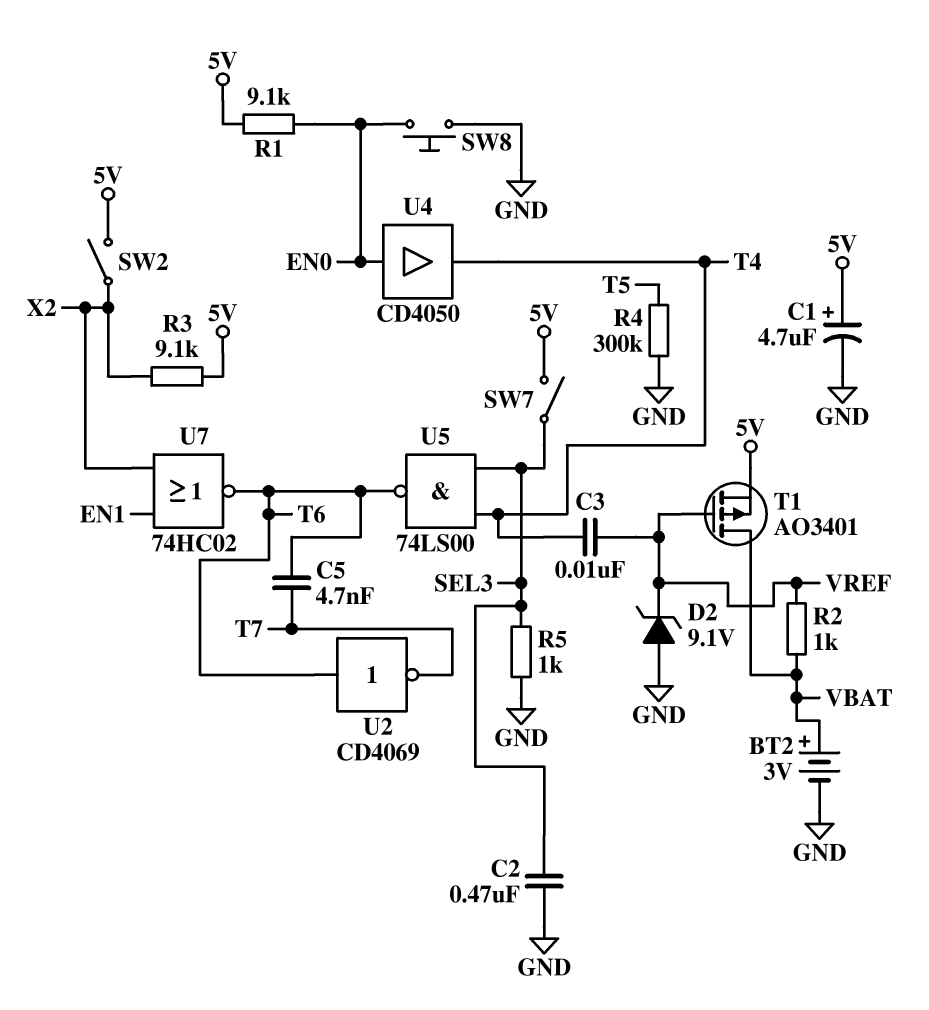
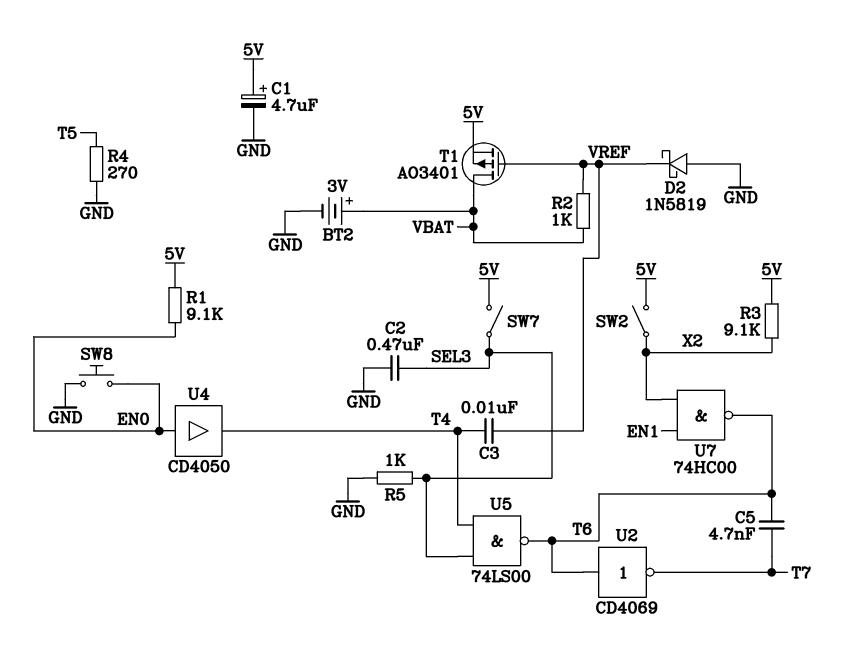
D2: zener 9.1V (A GND, K VREF) -> schottky 1N5819 (A GND, K VREF)
R4: 300k (GND, T5) -> 270 (GND, T5)
U7: NOR 74HC02 (in EN1, in X2, out T6) -> NAND 74HC00 (in EN1, in X2, out T6)

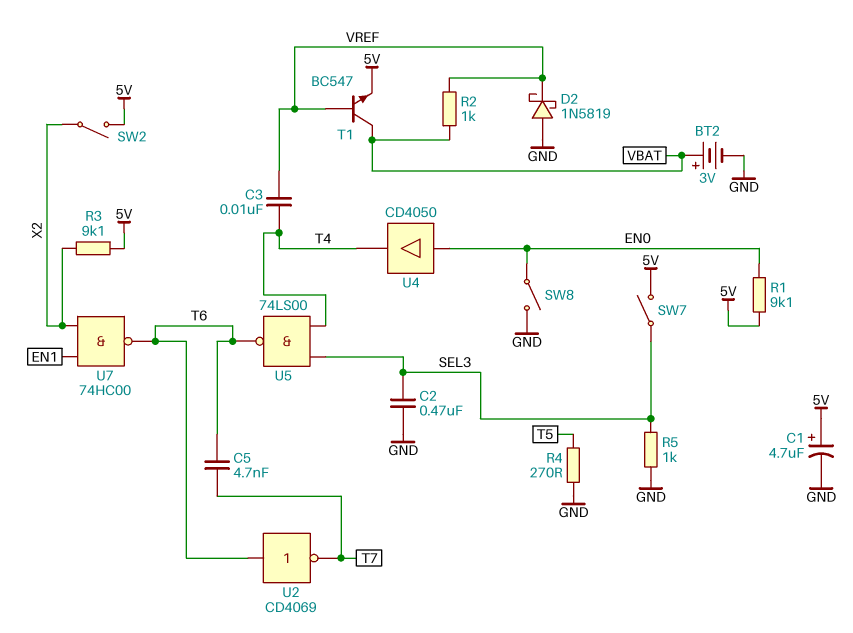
SW8: button (EN0, GND) -> switch (EN0, GND)
T1: PMOS AO3401 (G VREF, D VBAT, S 5V) -> NPN BC547 (B VREF, C VBAT, E 5V)

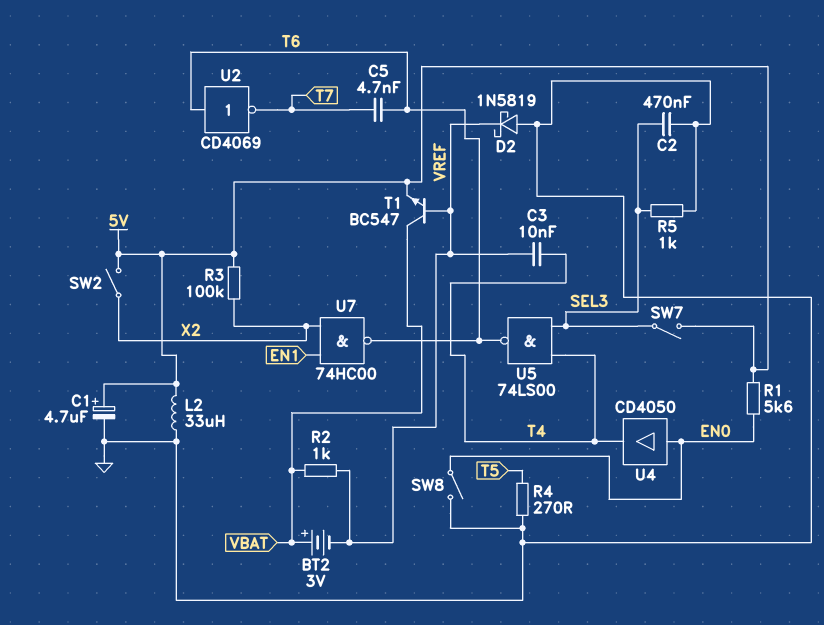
BT2: 3V (plus VBAT, minus GND) -> 3V (plus VBAT, minus VREF)
L2: none -> 33uH (5V, GND)
R1: 9.1k (5V, EN0) -> 5.6k (5V, EN0)
R3: 9.1k (5V, X2) -> 100k (5V, X2)

